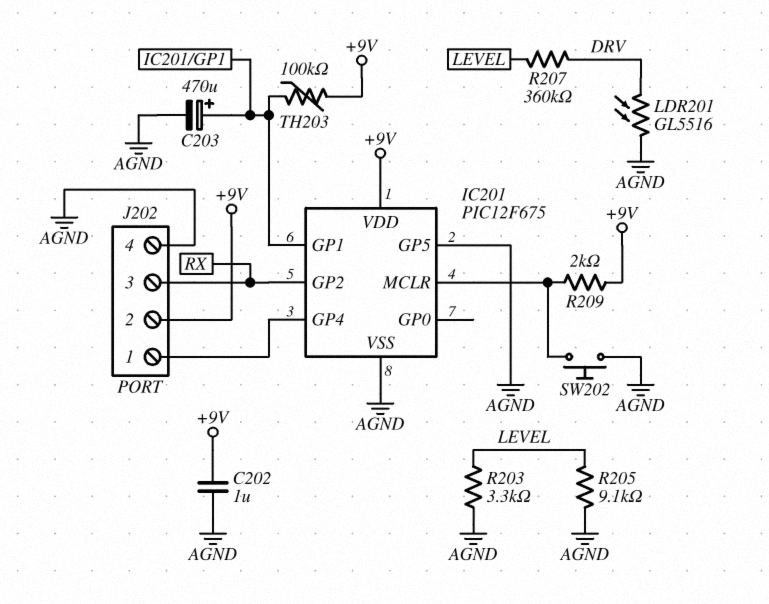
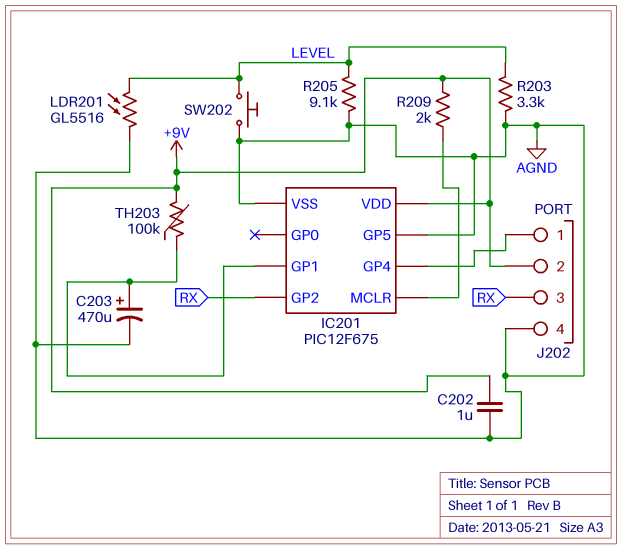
LDR201: GL5516 (AGND, DRV) -> GL5516 (AGND, LEVEL)
R207: 360k (DRV, LEVEL) -> none
SW202: button (AGND, IC201/MCLR) -> button (AGND, LEVEL)

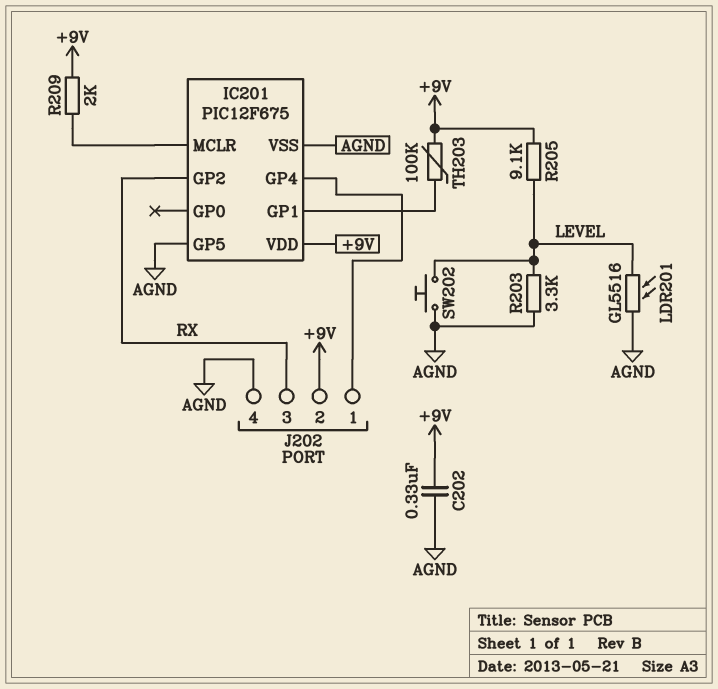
C202: 1uF (+9V, AGND) -> 330nF (+9V, AGND)
C203: 470uF (plus IC201/GP1, minus AGND) -> none
R205: 9.1k (AGND, LEVEL) -> 9.1k (+9V, LEVEL)

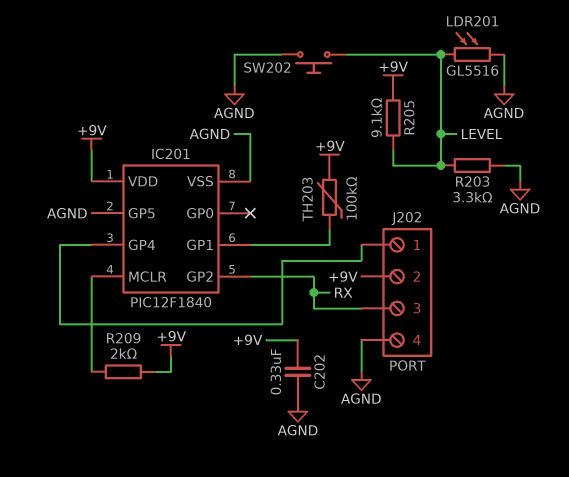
IC201: PIC12F675 -> PIC12F1840

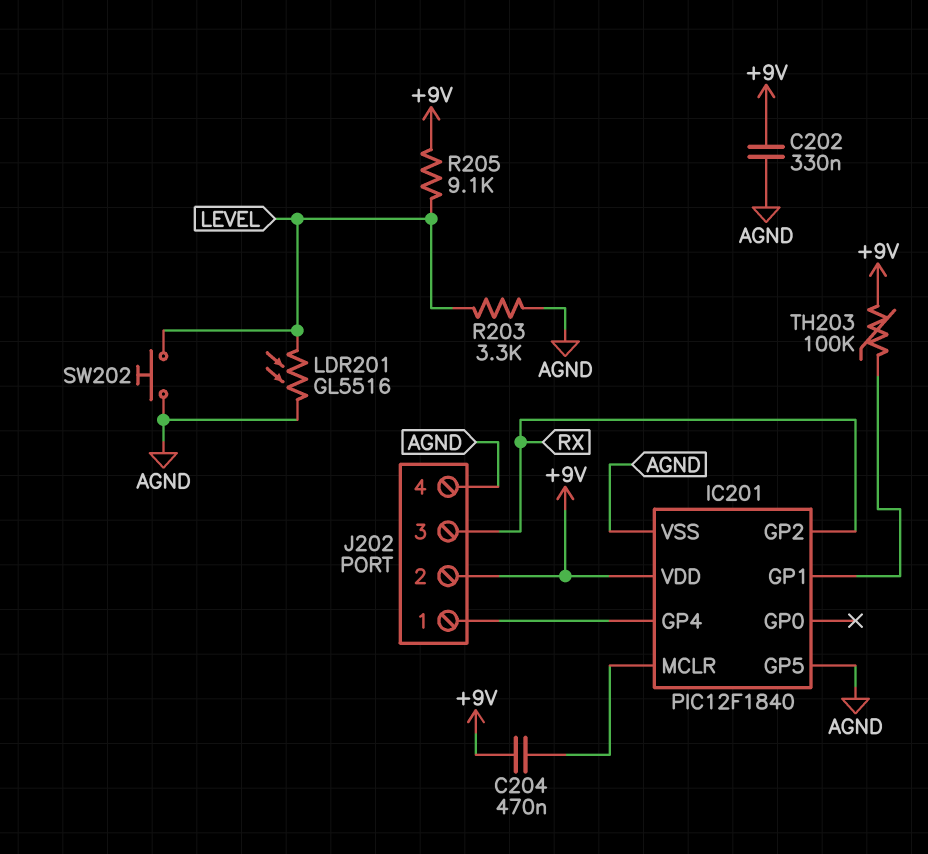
C204: none -> 470nF (+9V, IC201/MCLR)
R209: 2k (+9V, IC201/MCLR) -> none

